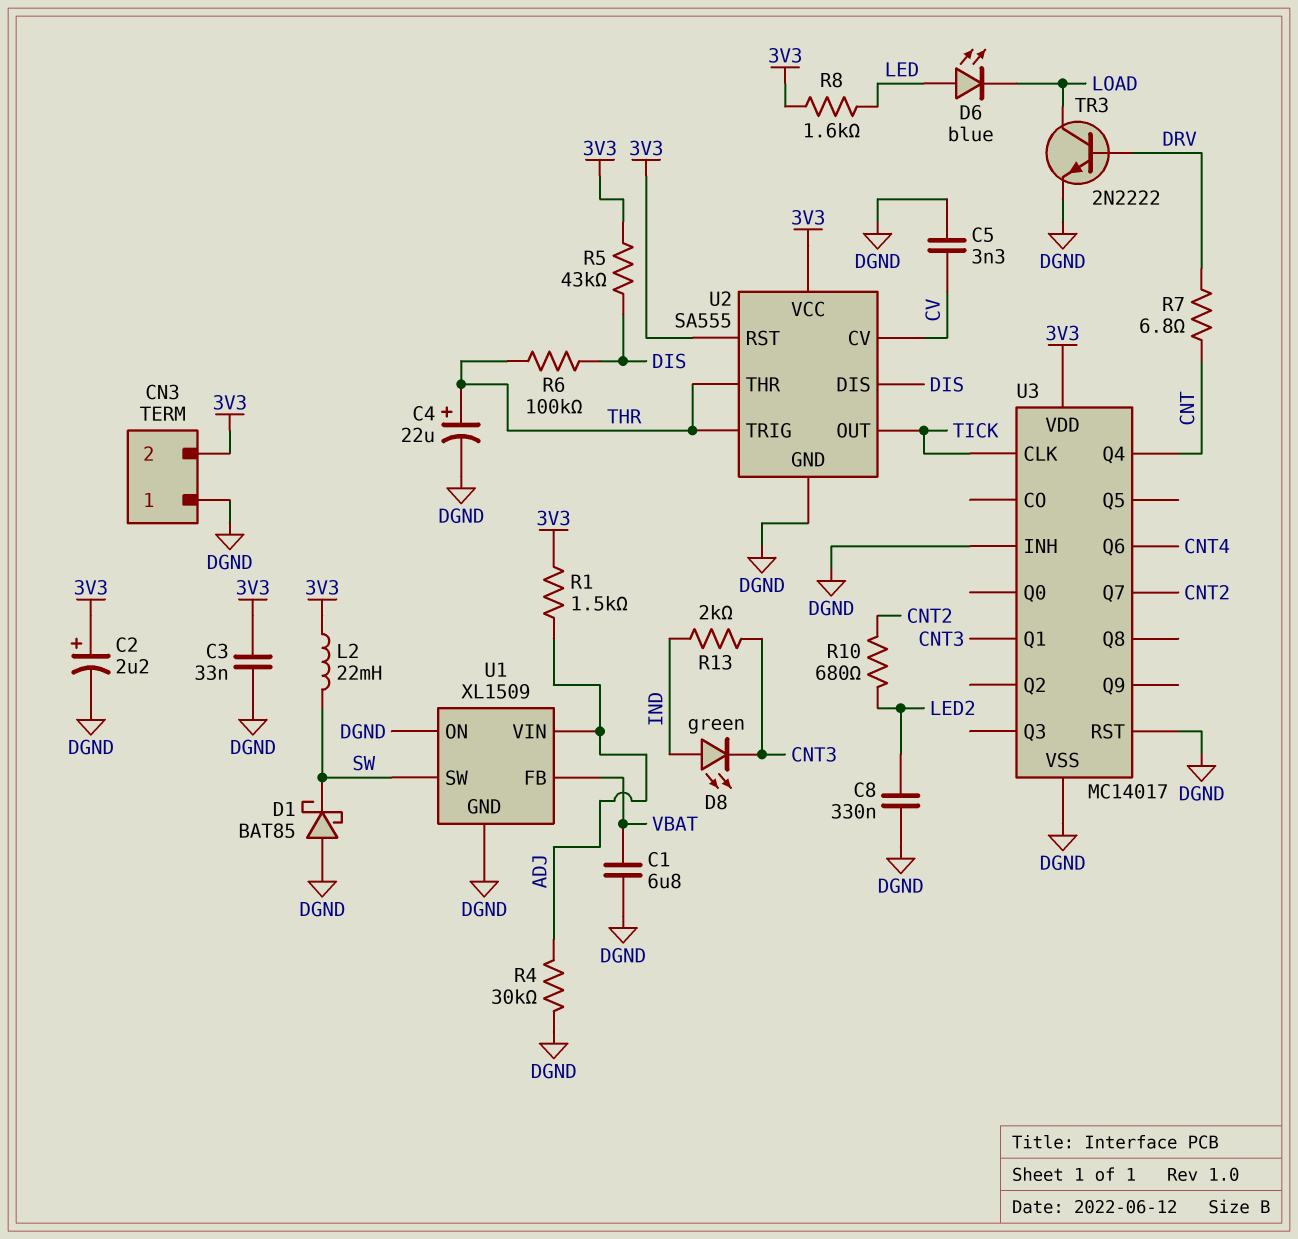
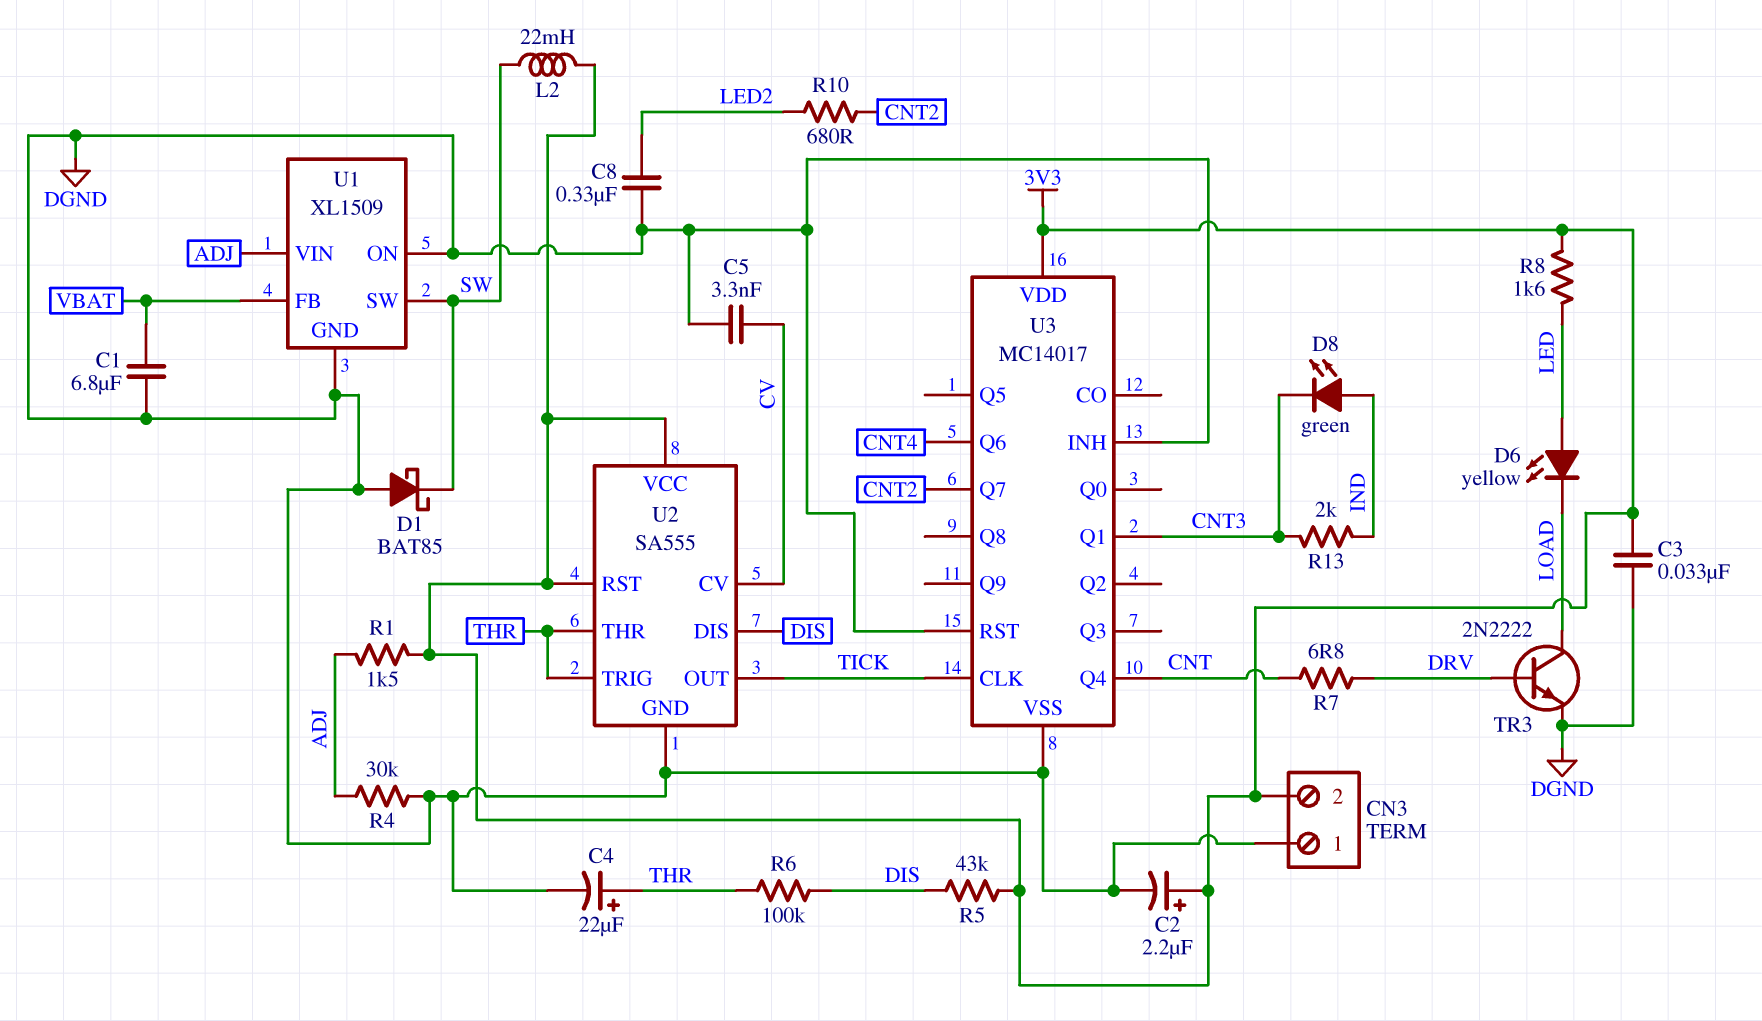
D6: LED blue (A LED, K LOAD) -> LED yellow (A LED, K LOAD)

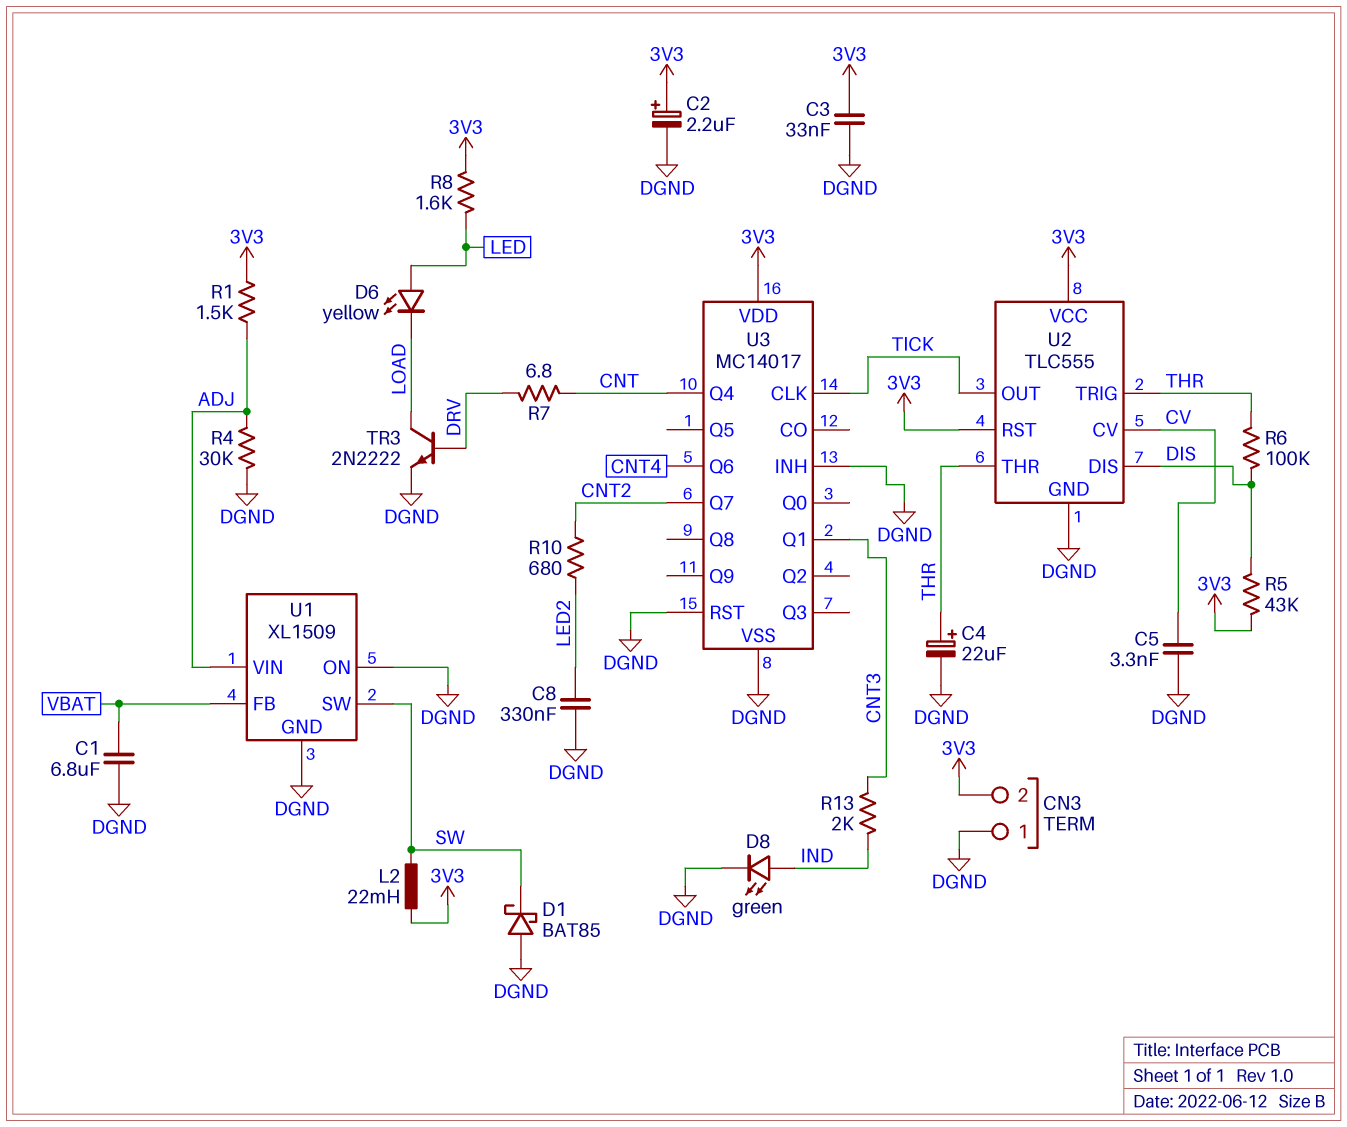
D8: LED green (A IND, K CNT3) -> LED green (A IND, K DGND)
U2: SA555 -> TLC555

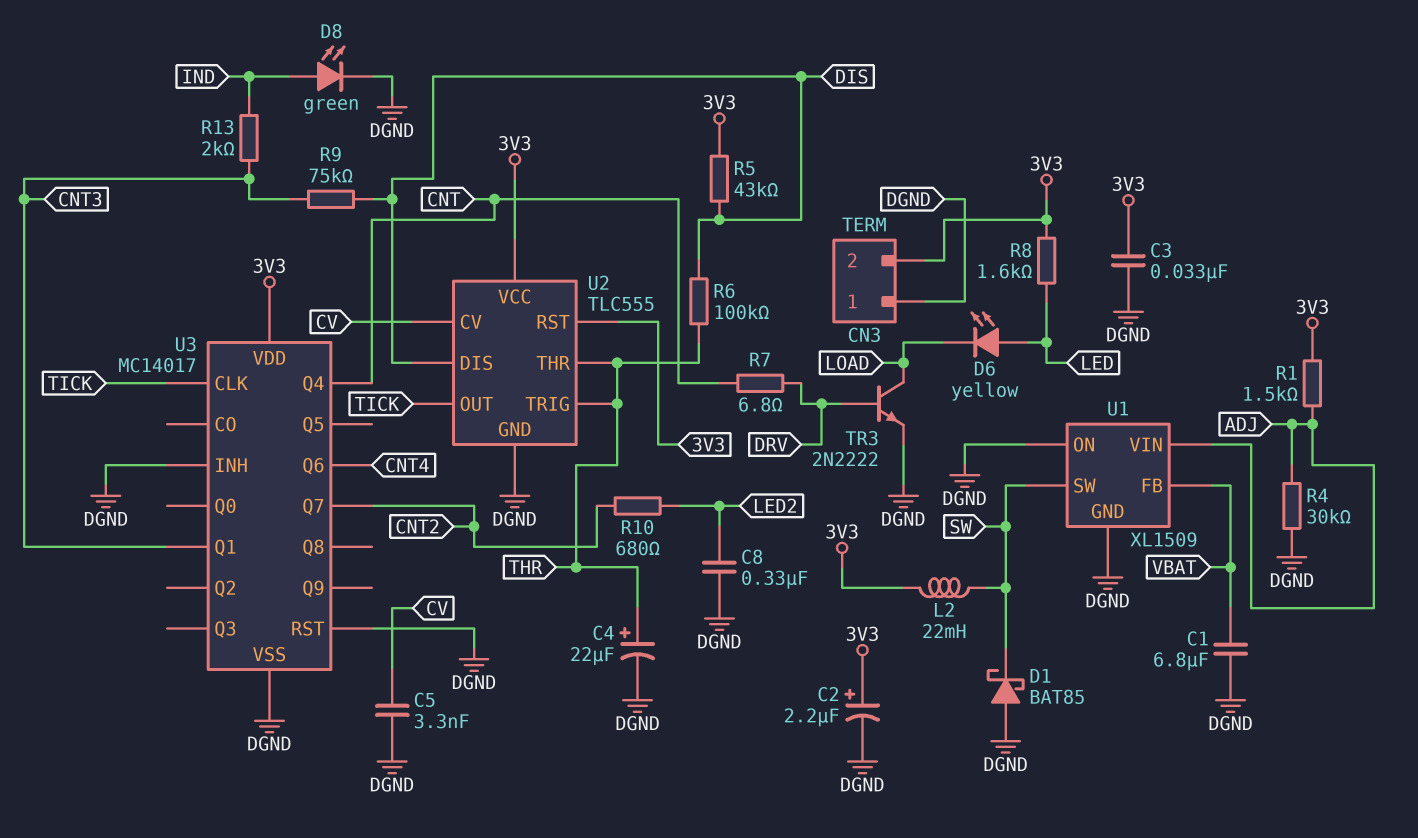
R9: none -> 75k (CNT3, DIS)

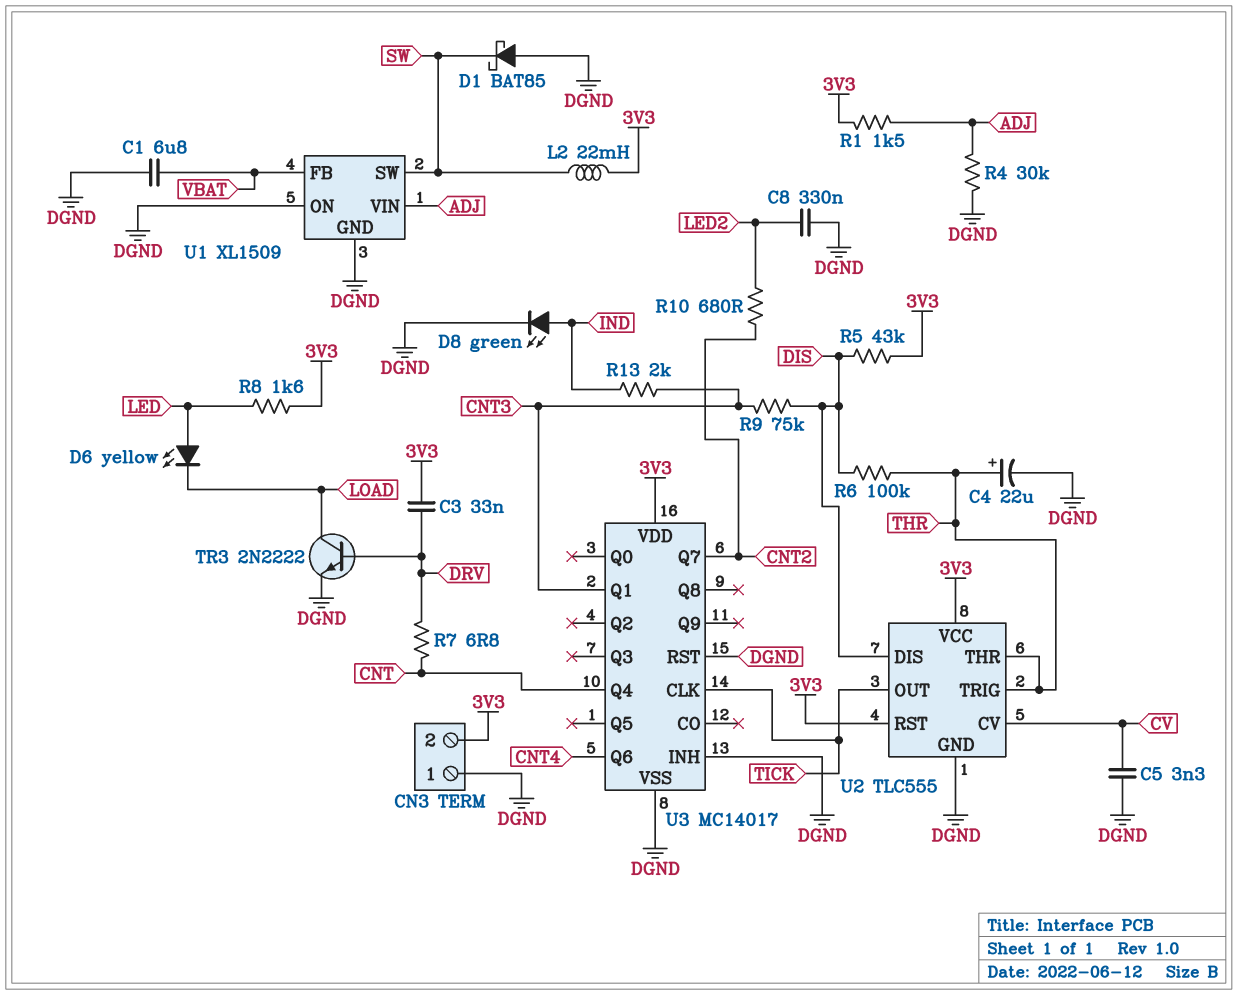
C2: 2.2uF (plus 3V3, minus DGND) -> none
C3: 33nF (3V3, DGND) -> 33nF (3V3, DRV)

